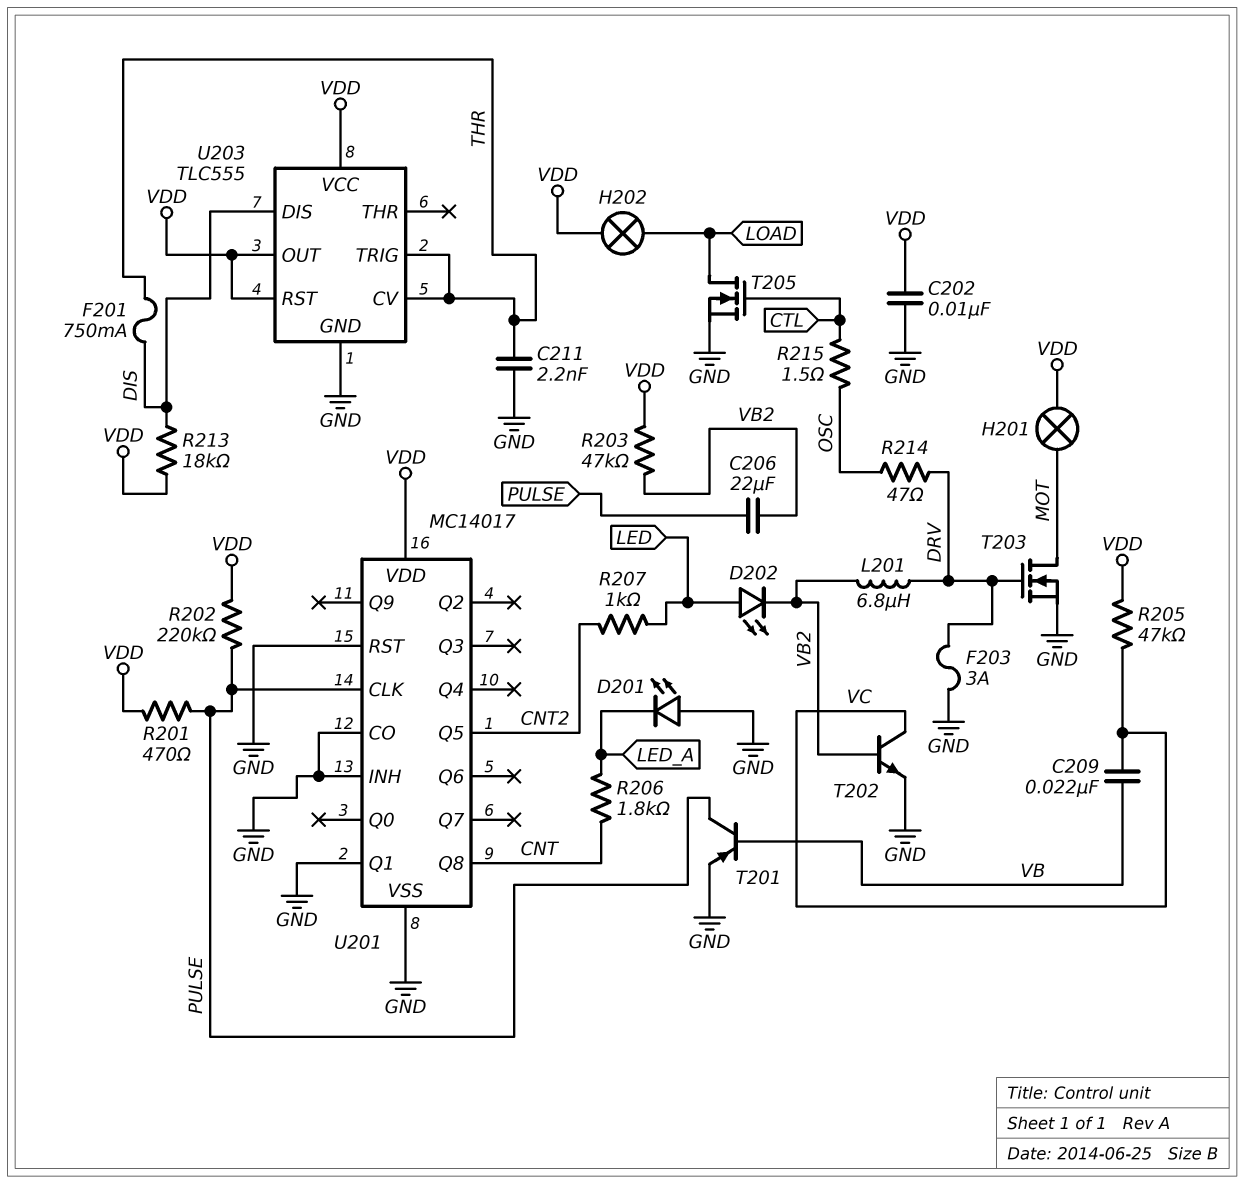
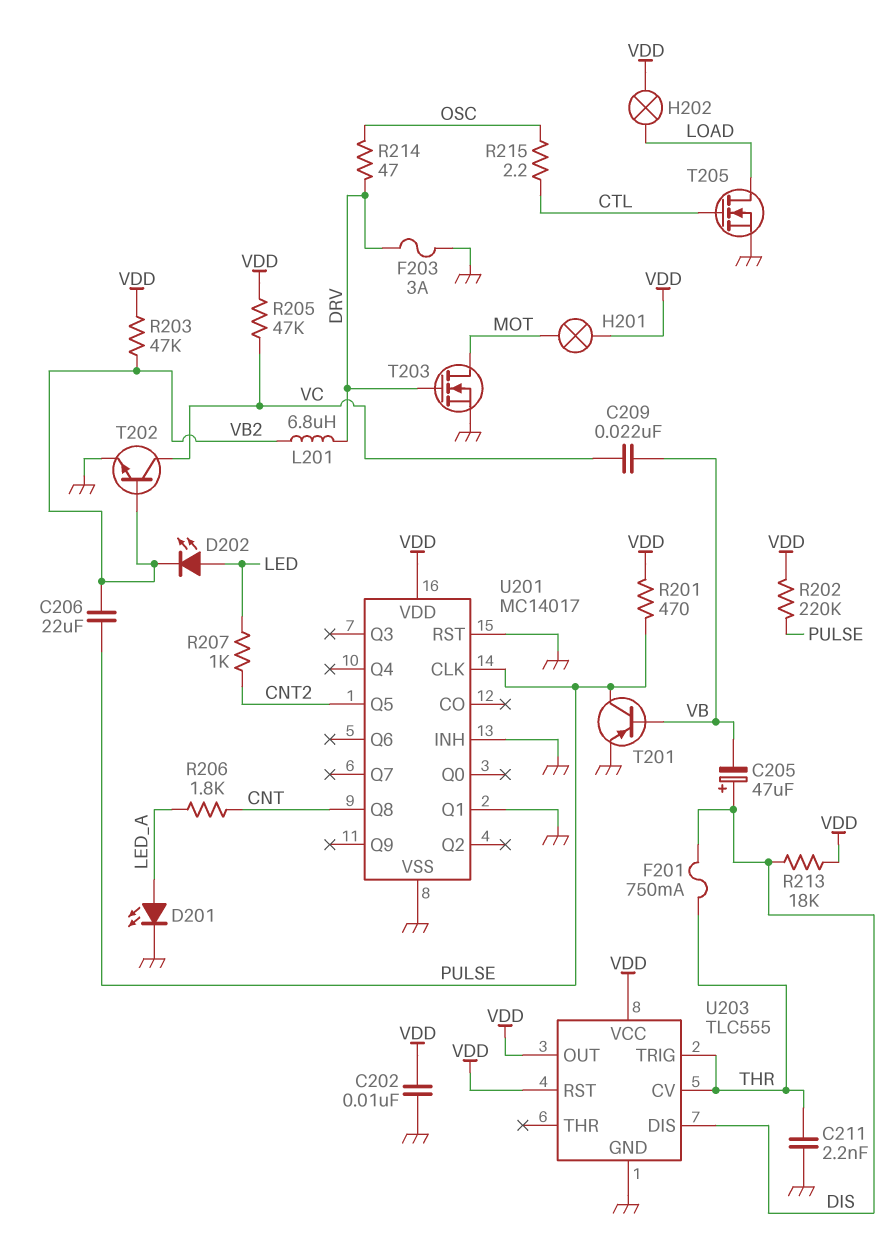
C205: none -> 47uF (plus DIS, minus VB)
D201: LED (A GND, K LED_A) -> LED (A LED_A, K GND)
R215: 1.5 (CTL, OSC) -> 2.2 (CTL, OSC)
U201 pin CO: GND -> none

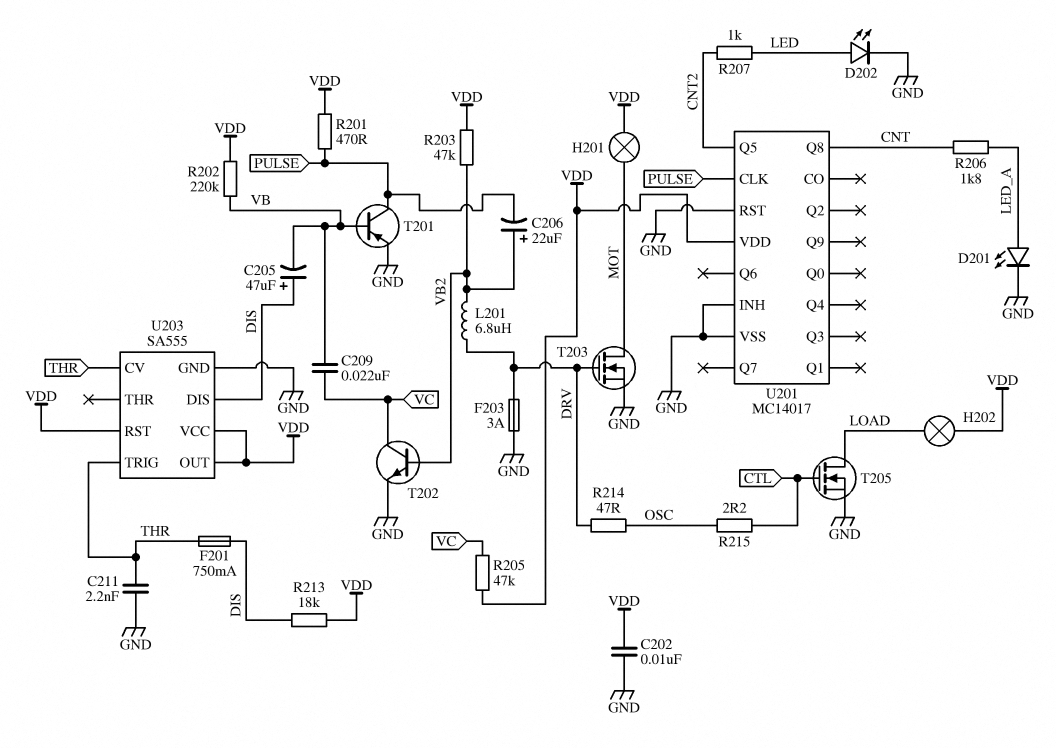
C206: 22uF (PULSE, VB2) -> 22uF (plus VB2, minus PULSE)
D202: LED (A LED, K VB2) -> LED (A LED, K GND)
R202: 220k (PULSE, VDD) -> 220k (VB, VDD)
U201 pin Q1: GND -> none
U203: TLC555 -> SA555

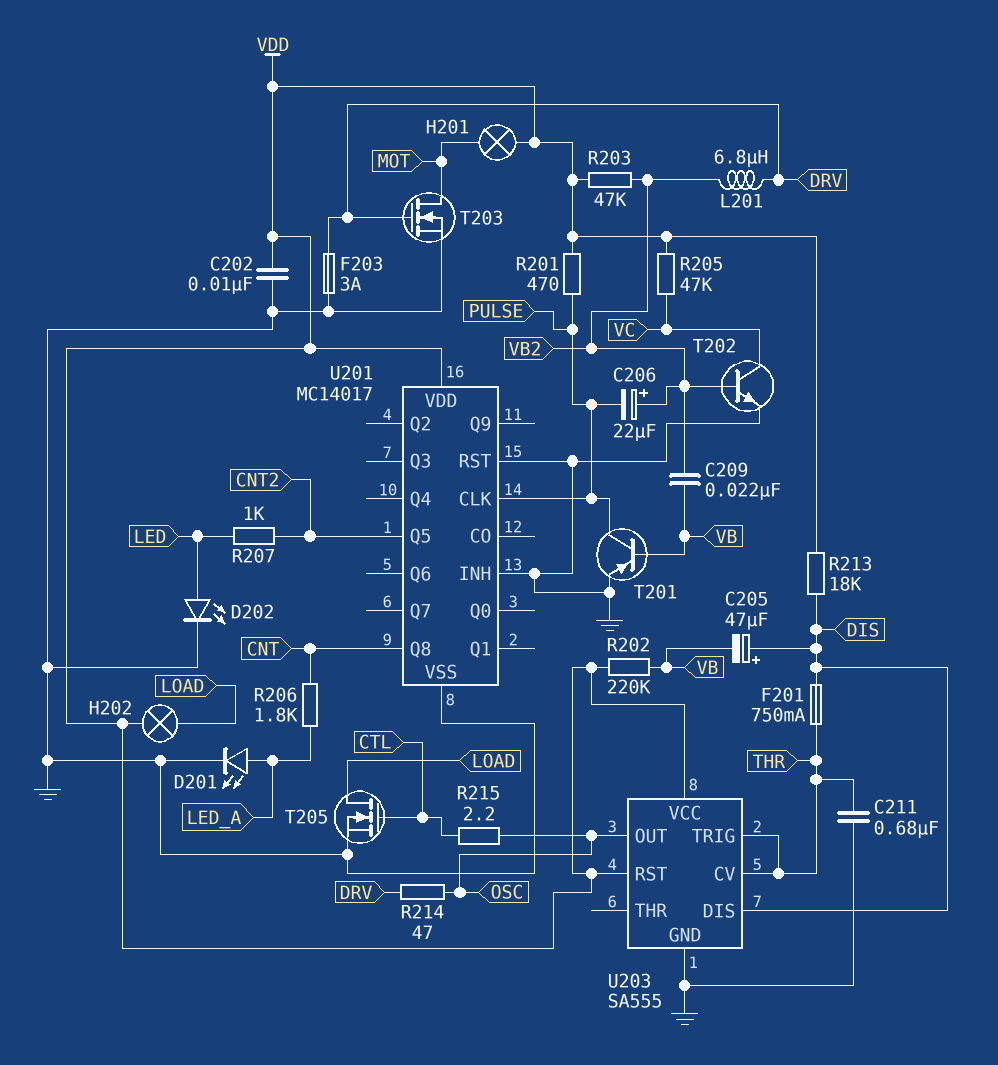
C209: 22nF (VB, VC) -> 22nF (VB, VB2)
C211: 2.2nF (GND, THR) -> 680nF (GND, THR)
U203 pin OUT: VDD -> OSC

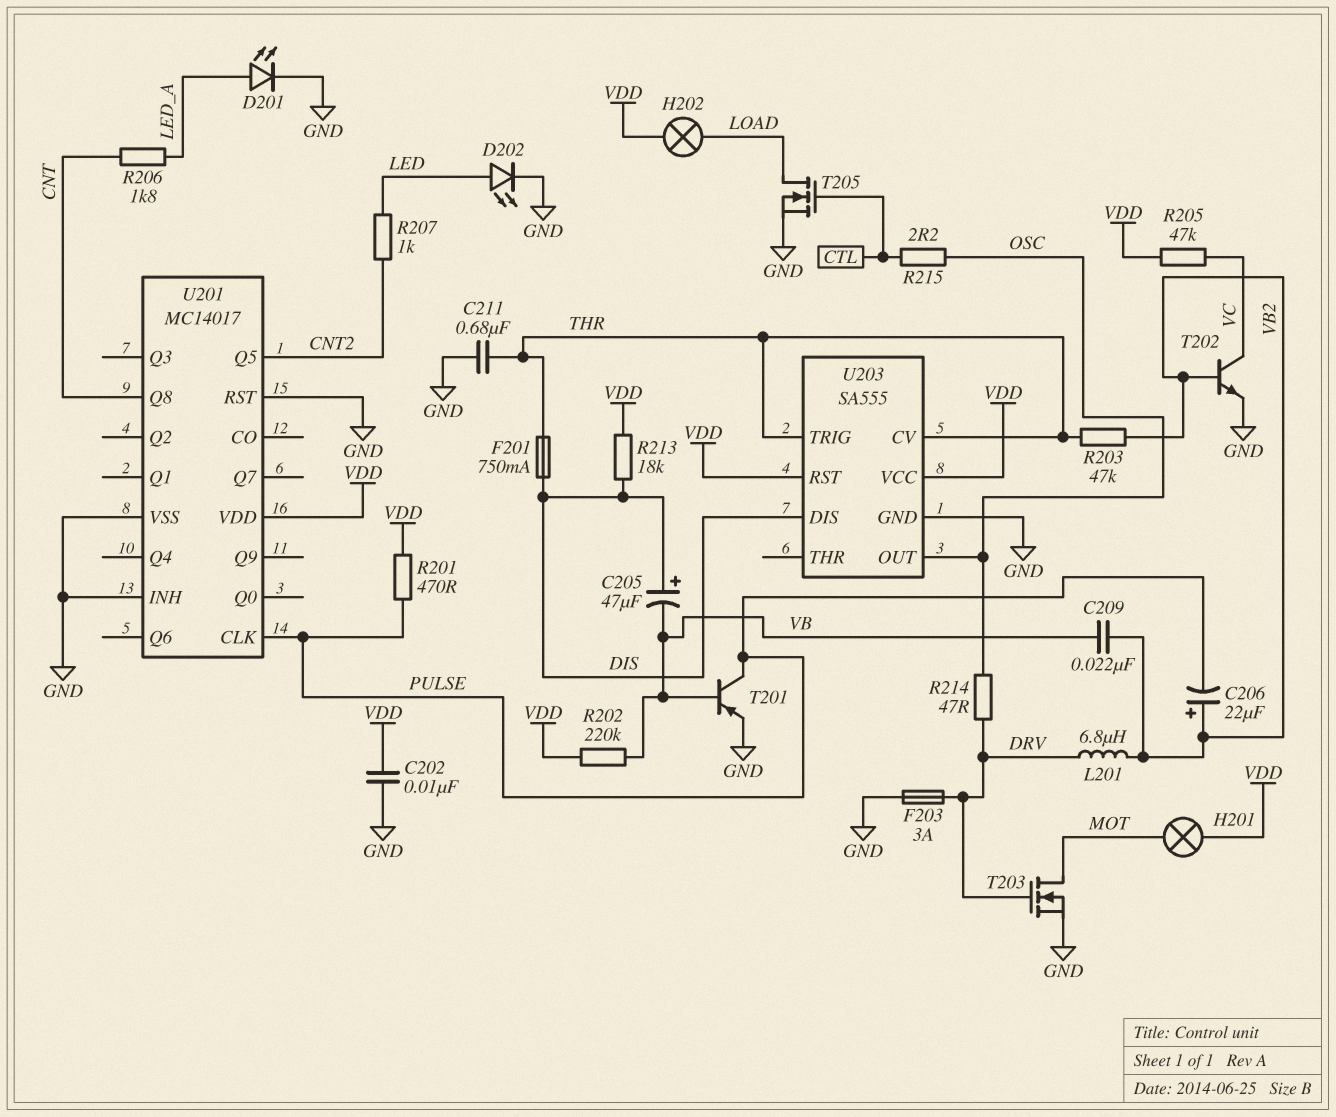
R203: 47k (VB2, VDD) -> 47k (THR, VB2)

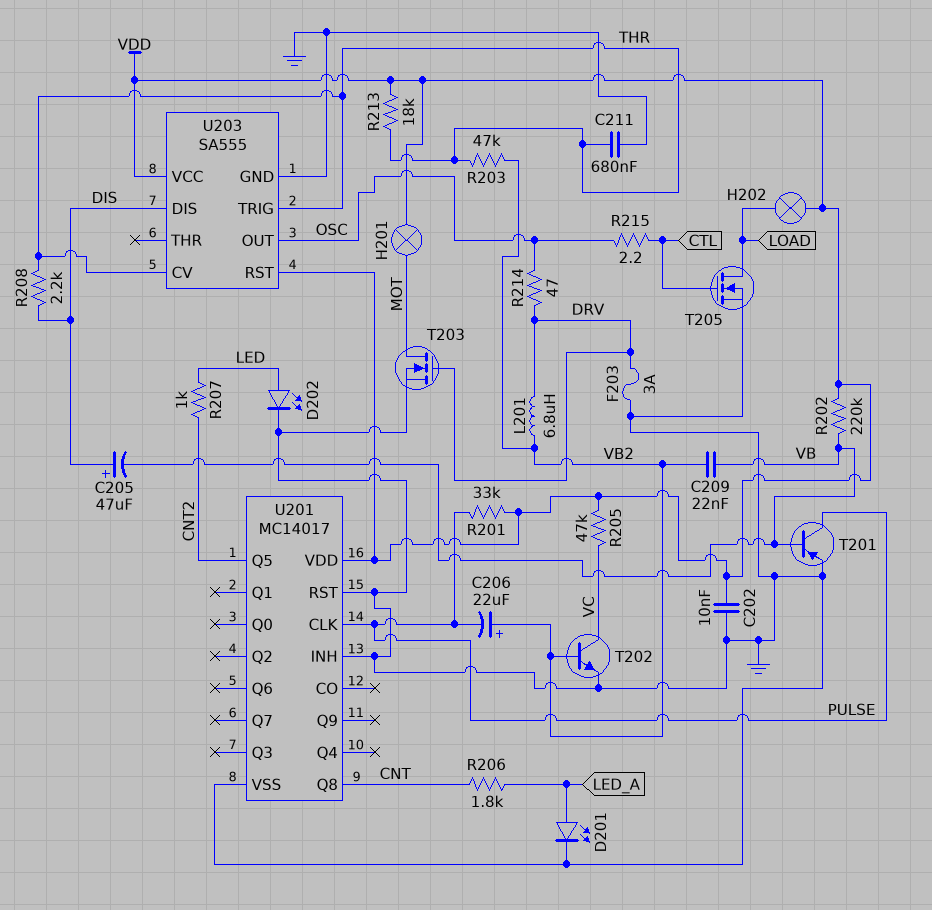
F201: 750mA (DIS, THR) -> none
R201: 470 (PULSE, VDD) -> 33k (PULSE, VDD)
R208: none -> 2.2k (DIS, THR)
R213: 18k (DIS, VDD) -> 18k (THR, VDD)

